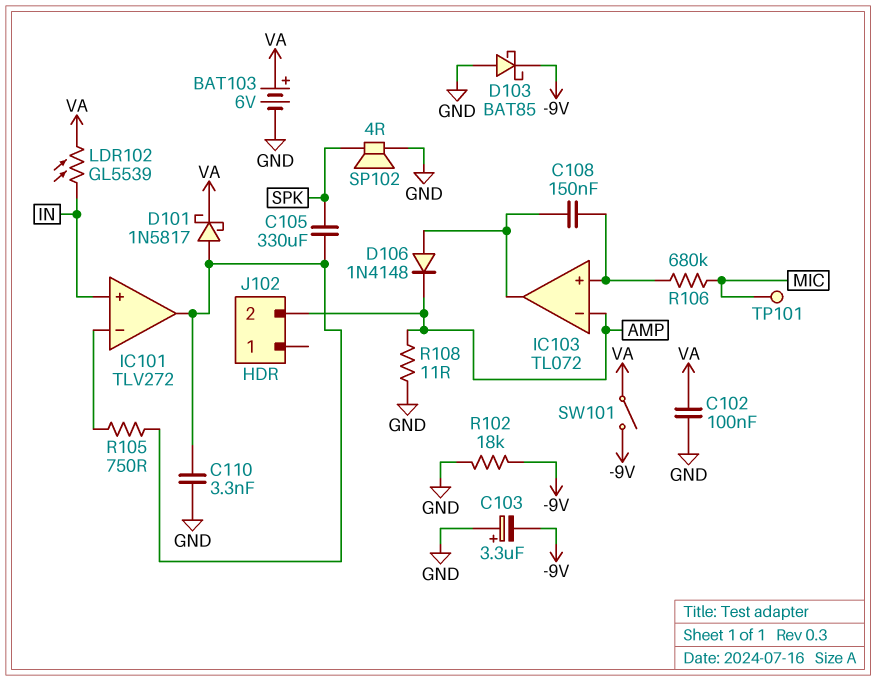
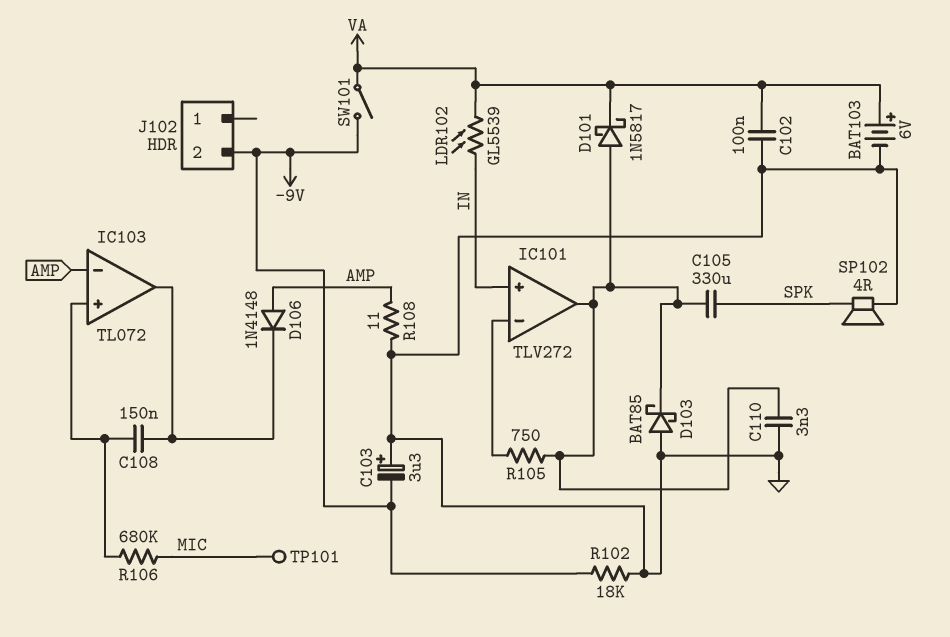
D103: schottky BAT85 (A GND, K -9V) -> schottky BAT85 (A GND, K IC101/out)
D106: diode 1N4148 (A IC103/out, K AMP) -> diode 1N4148 (A AMP, K IC103/out)
J102 pin 2: AMP -> -9V

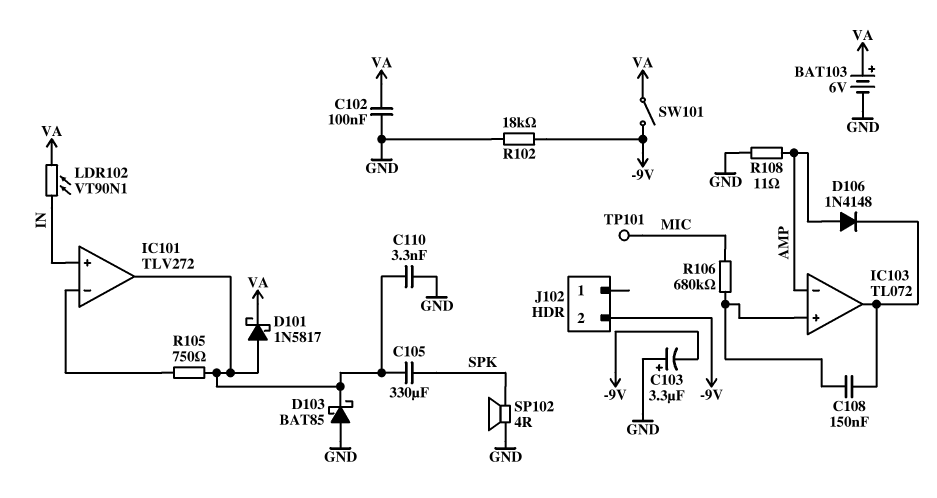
LDR102: GL5539 (IN, VA) -> VT90N1 (IN, VA)

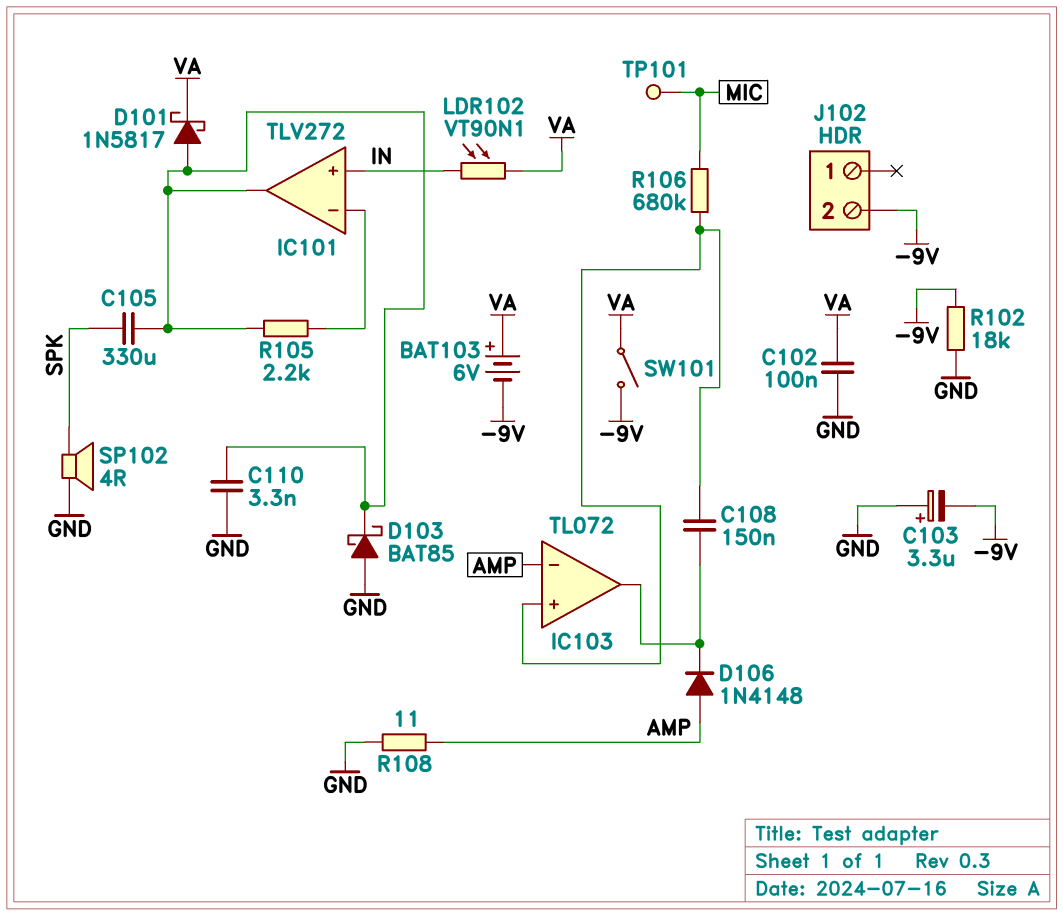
BAT103: 6V (plus VA, minus GND) -> 6V (plus VA, minus -9V)
R105: 750 (IC101/in-, IC101/out) -> 2.2k (IC101/in-, IC101/out)

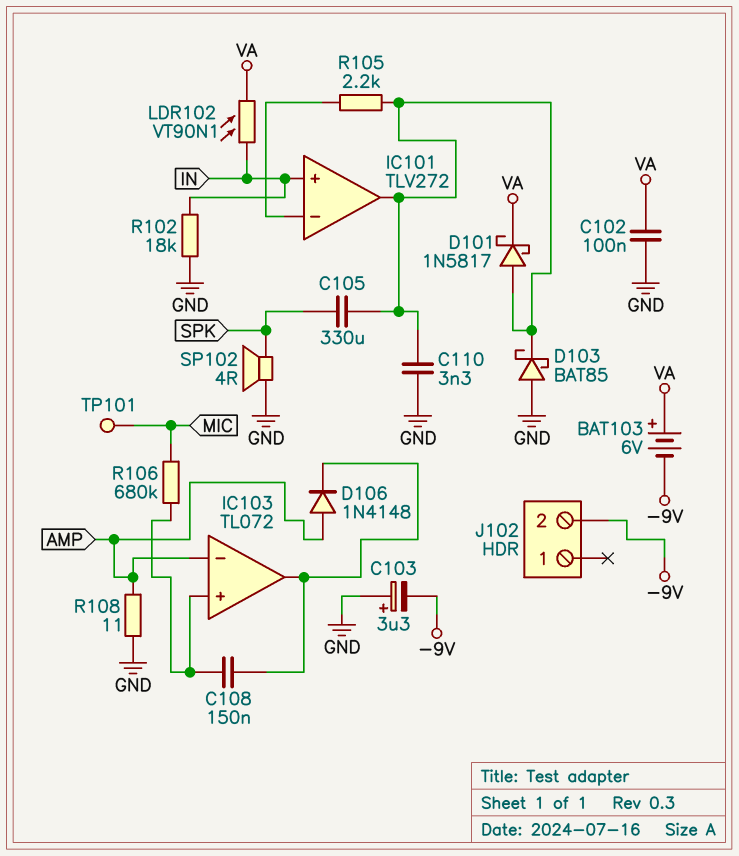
R102: 18k (-9V, GND) -> 18k (GND, IN)
SW101: switch (-9V, VA) -> none

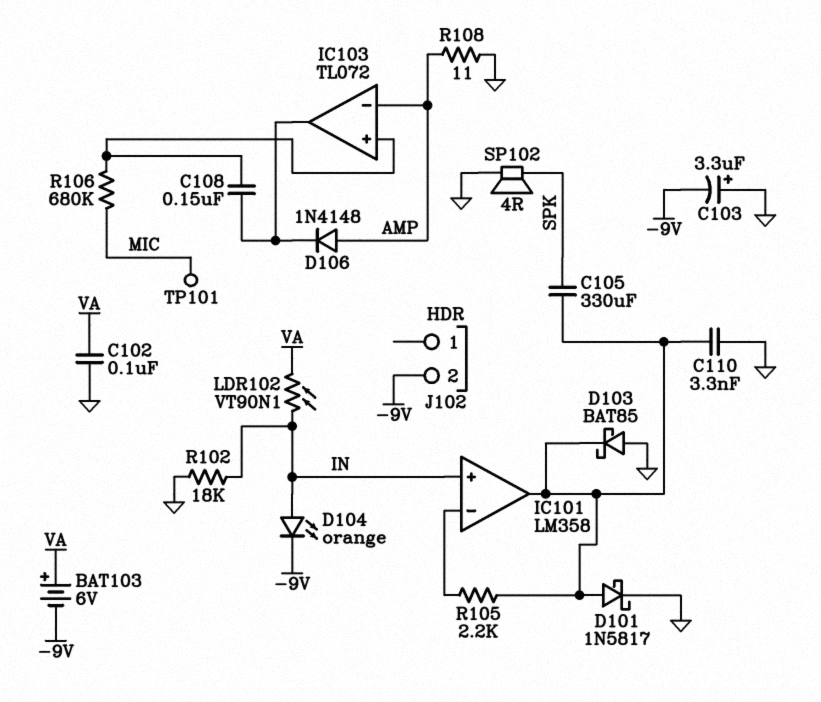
D101: schottky 1N5817 (A IC101/out, K VA) -> schottky 1N5817 (A IC101/out, K GND)
D104: none -> LED orange (A IN, K -9V)
IC101: TLV272 -> LM358

